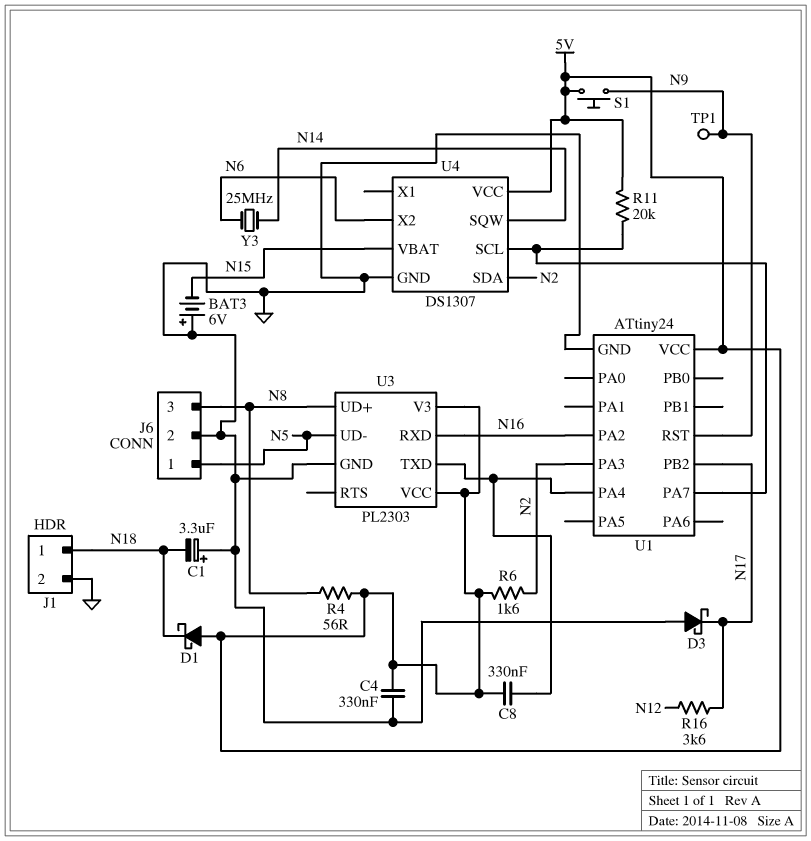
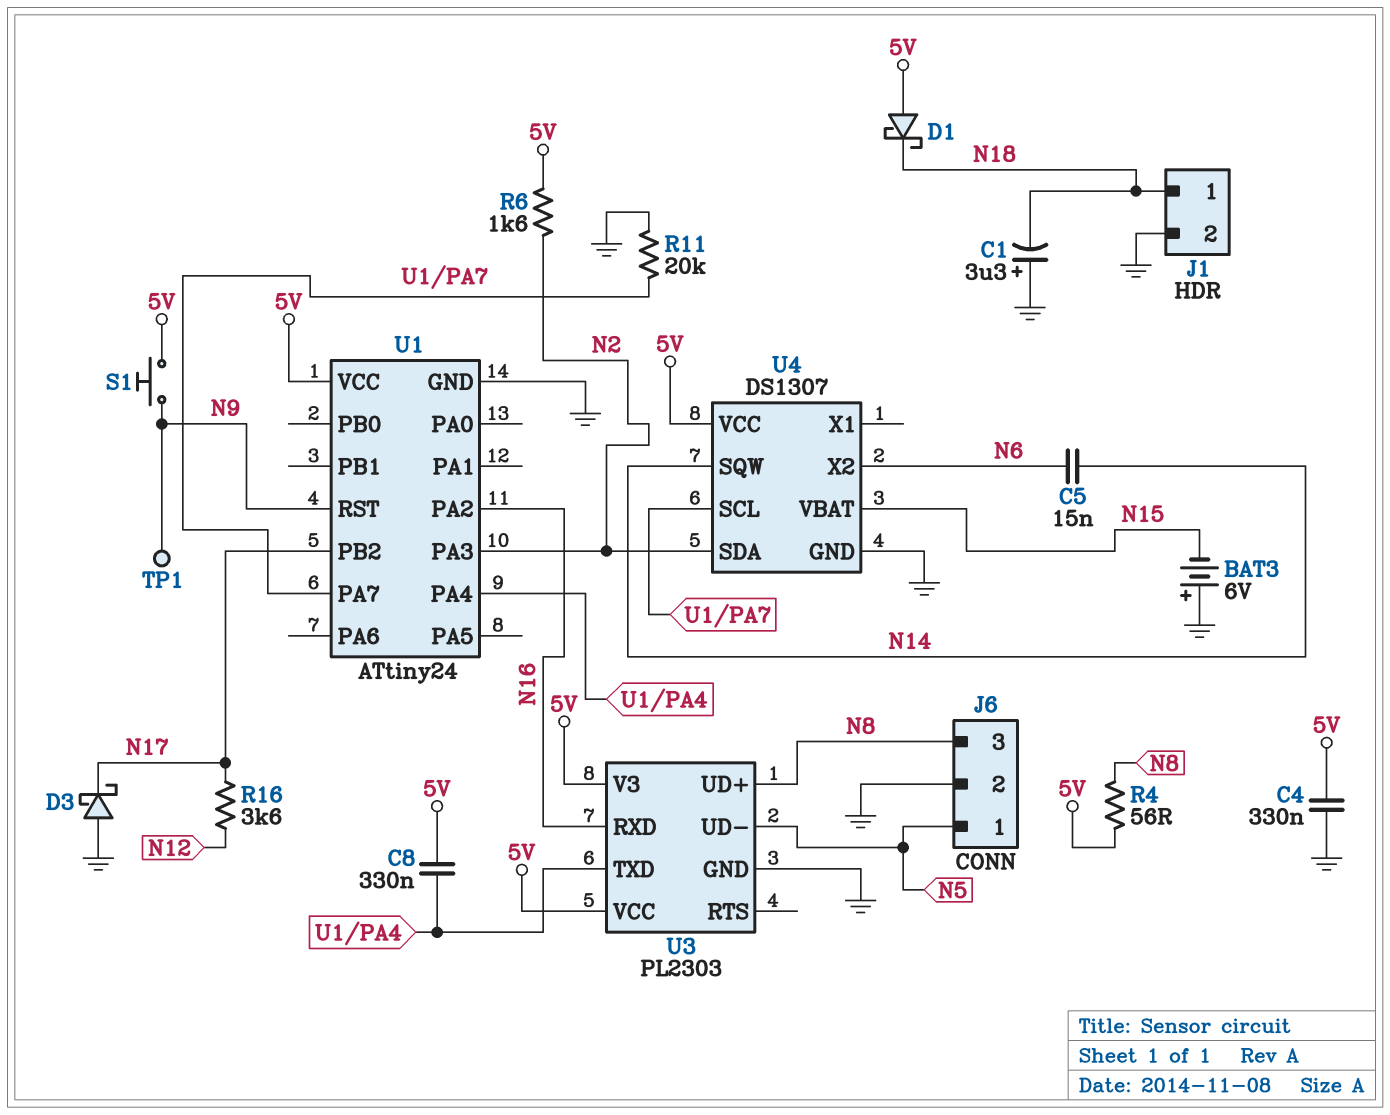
C5: none -> 15nF (N6, N14)
R11: 20k (5V, U1/PA7) -> 20k (GND, U1/PA7)
Y3: 25MHz (N6, N14) -> none

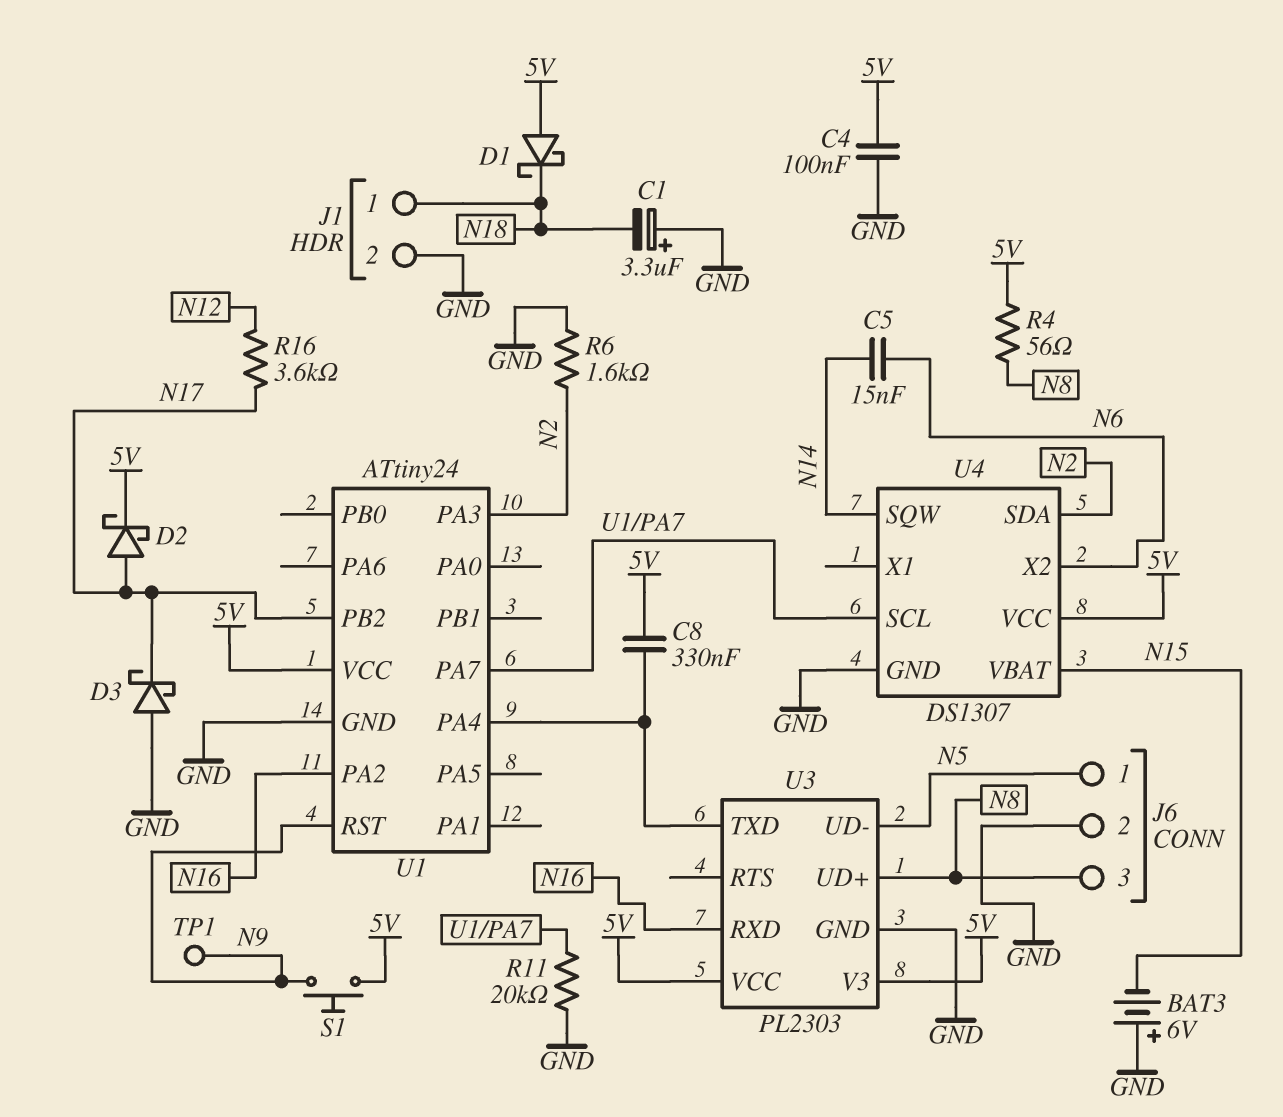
C4: 330nF (5V, GND) -> 100nF (5V, GND)
D2: none -> schottky (A N17, K 5V)
R6: 1.6k (5V, N2) -> 1.6k (GND, N2)

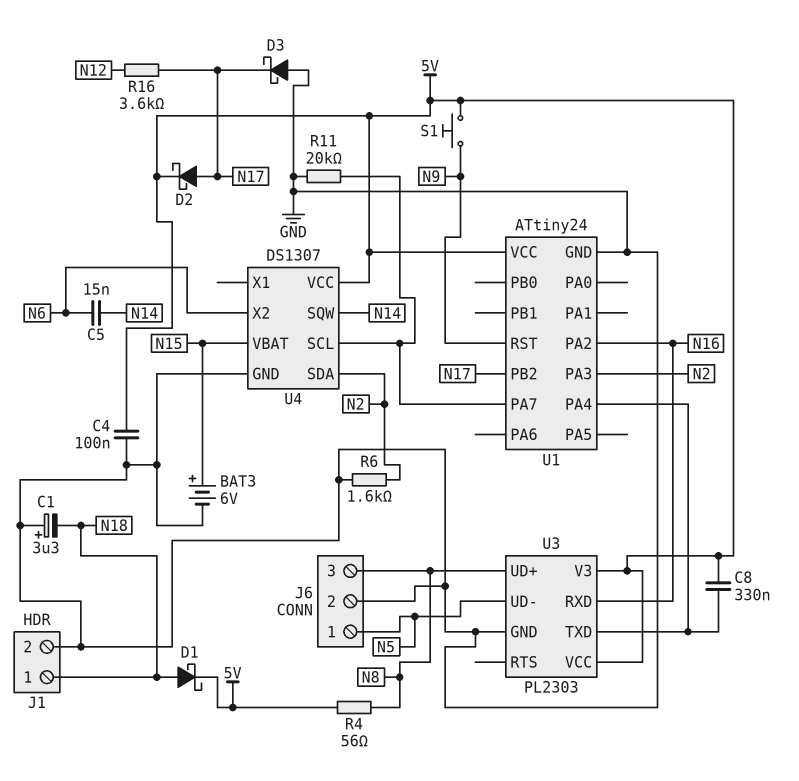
BAT3: 6V (plus GND, minus N15) -> 6V (plus N15, minus GND)
D1: schottky (A 5V, K N18) -> schottky (A N18, K 5V)
TP1: test point (N9) -> none

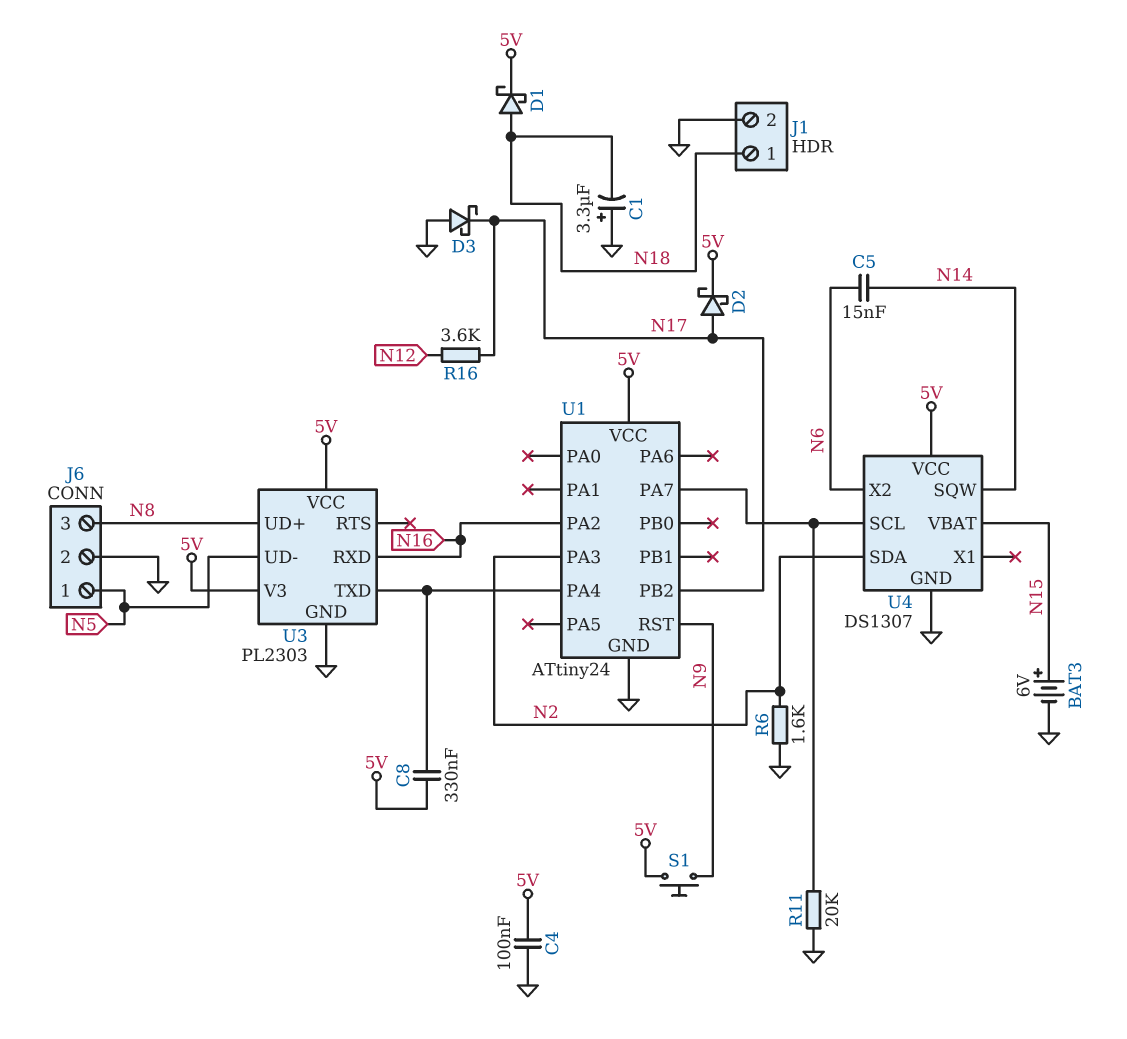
R4: 56 (5V, N8) -> none

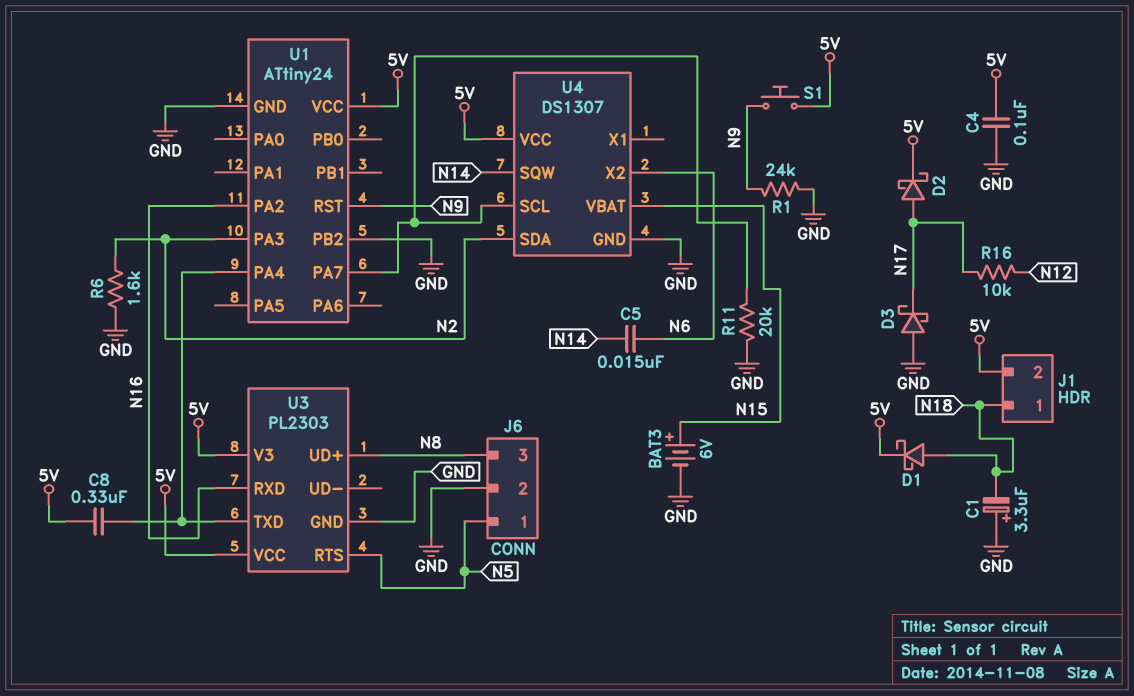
J1 pin 2: GND -> 5V
R1: none -> 24k (GND, N9)
R16: 3.6k (N12, N17) -> 10k (N12, N17)
U1 pin PB2: N17 -> GND
U3 pin RTS: none -> N5
U3 pin UD-: N5 -> none

